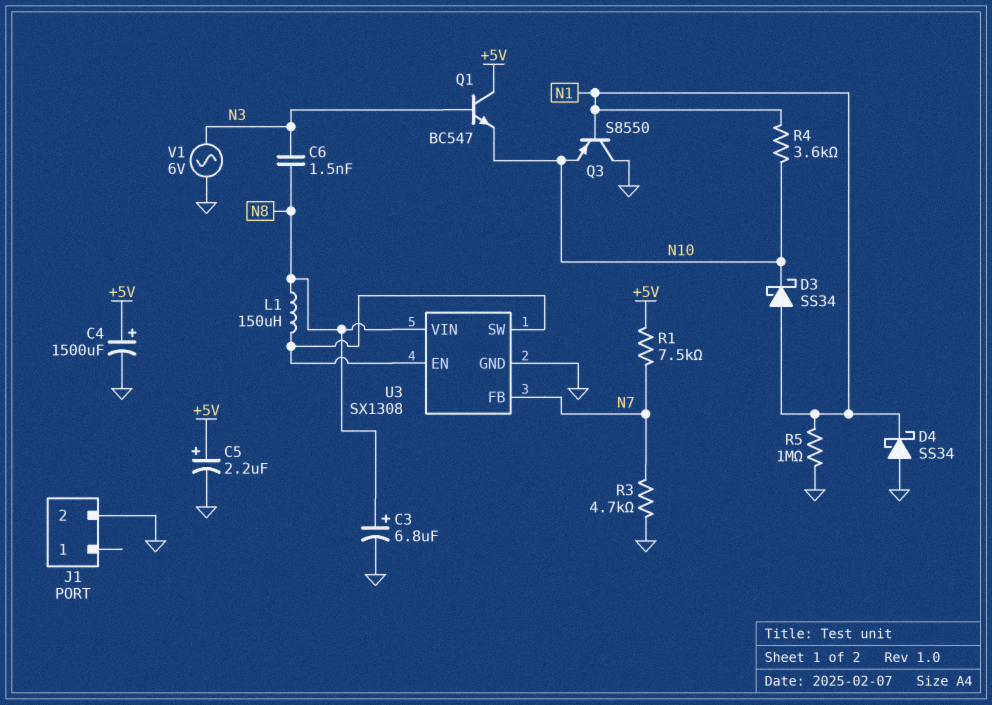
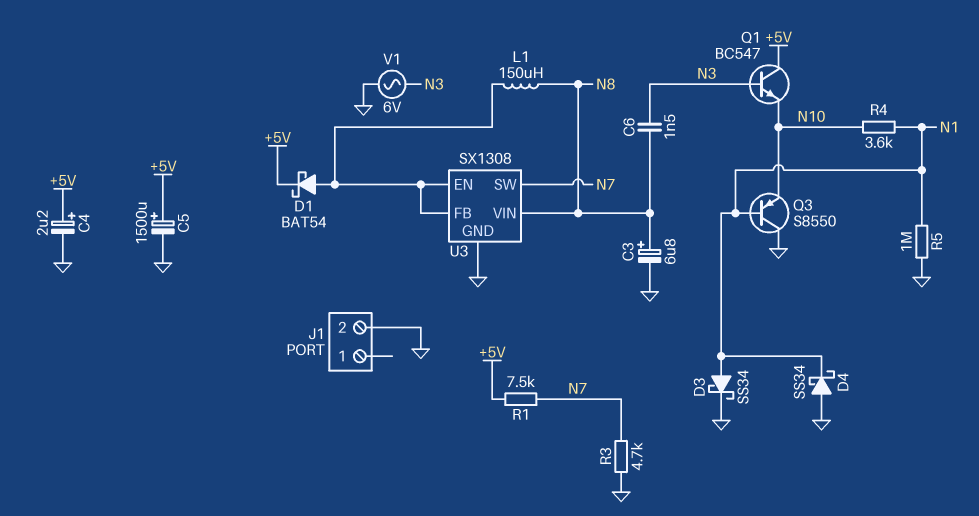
C4: 1500uF (plus +5V, minus GND) -> 2.2uF (plus +5V, minus GND)
C5: 2.2uF (plus +5V, minus GND) -> 1500uF (plus +5V, minus GND)
D1: none -> schottky BAT54 (A U3/EN, K +5V)
D3: schottky SS34 (A N1, K N10) -> schottky SS34 (A N1, K GND)
U3 pin FB: N7 -> U3/EN
U3 pin SW: U3/EN -> N7

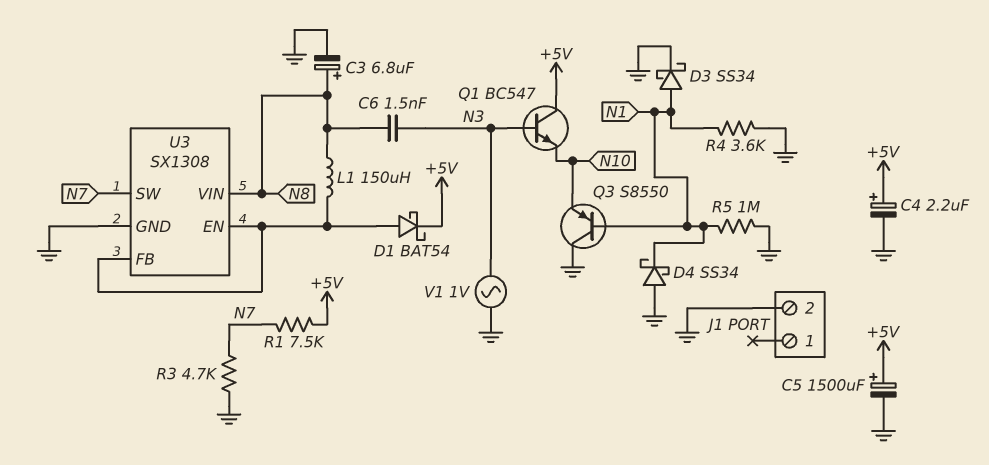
R4: 3.6k (N1, N10) -> 3.6k (GND, N1)
V1: AC 6V (GND, N3) -> AC 1V (GND, N3)

